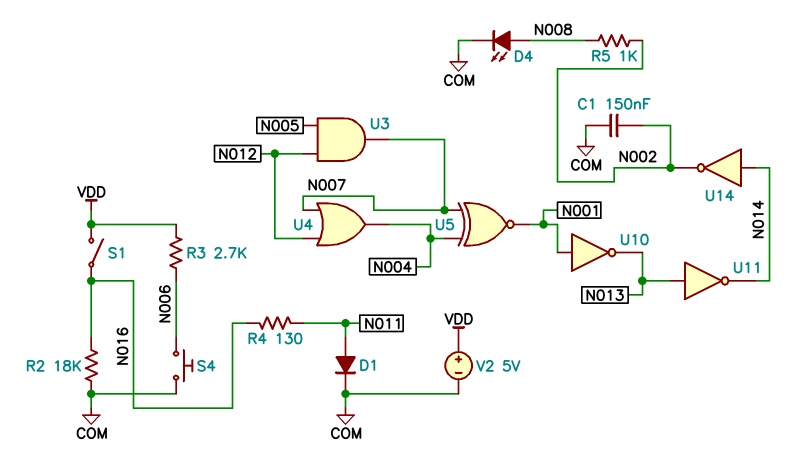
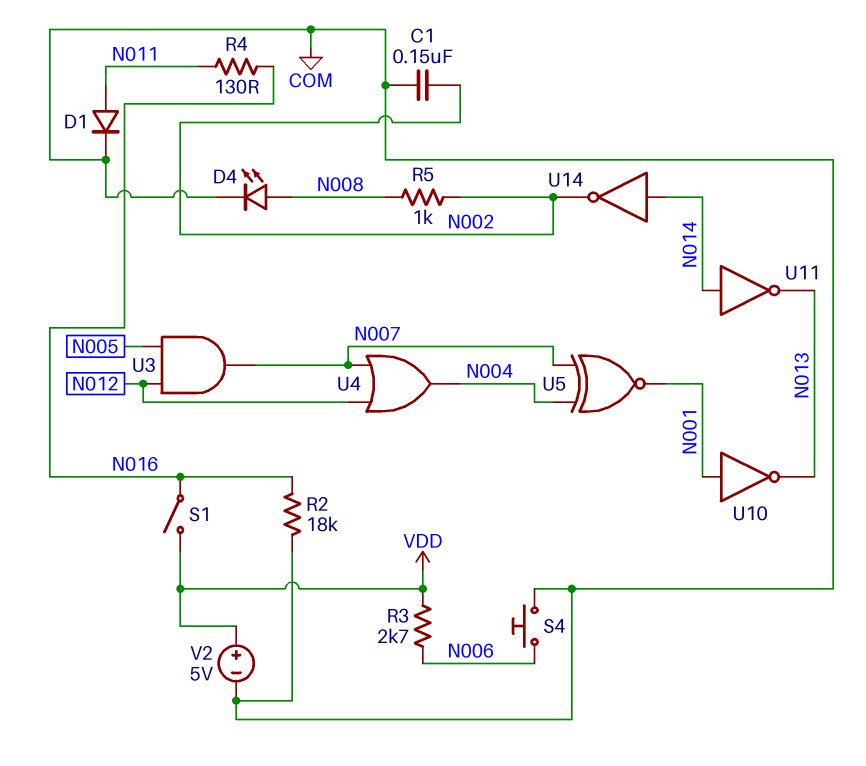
U11: NOT (in N013, out N014) -> NOT (in N014, out N013)

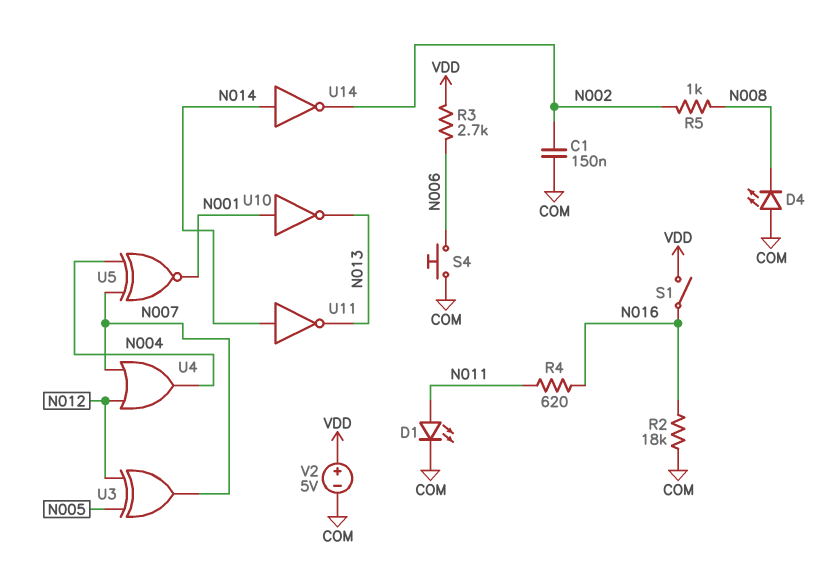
D1: diode (A N011, K COM) -> LED (A N011, K COM)
D4: LED (A N008, K COM) -> LED (A COM, K N008)
R4: 130 (N011, N016) -> 620 (N011, N016)
U3: AND (in N005, in N012, out N007) -> XOR (in N005, in N012, out N007)

